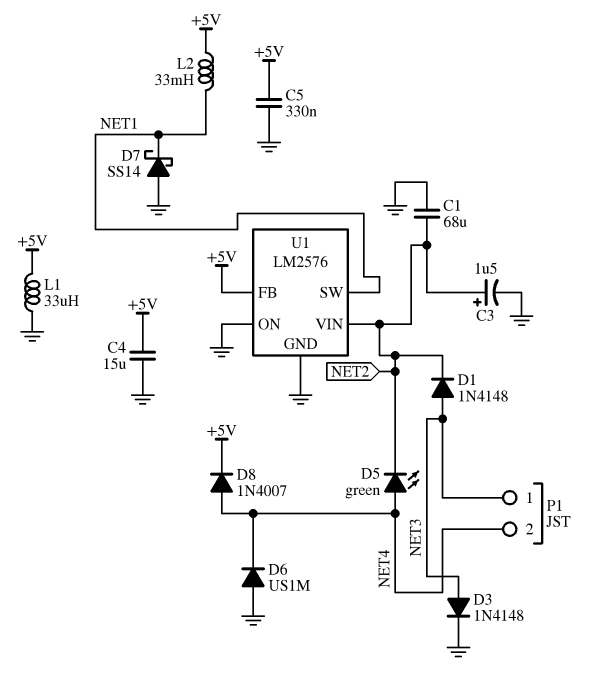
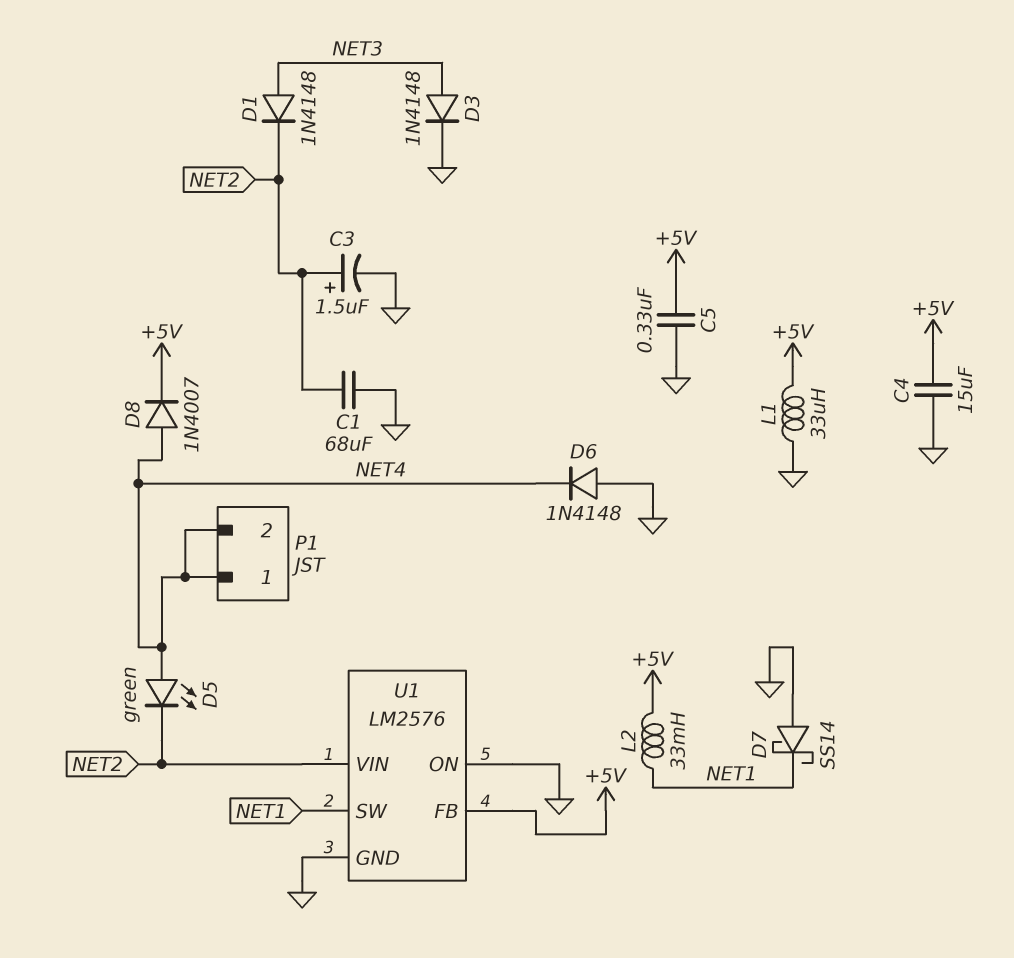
D6: diode US1M (A GND, K NET4) -> diode 1N4148 (A GND, K NET4)
P1 pin 1: NET3 -> NET4

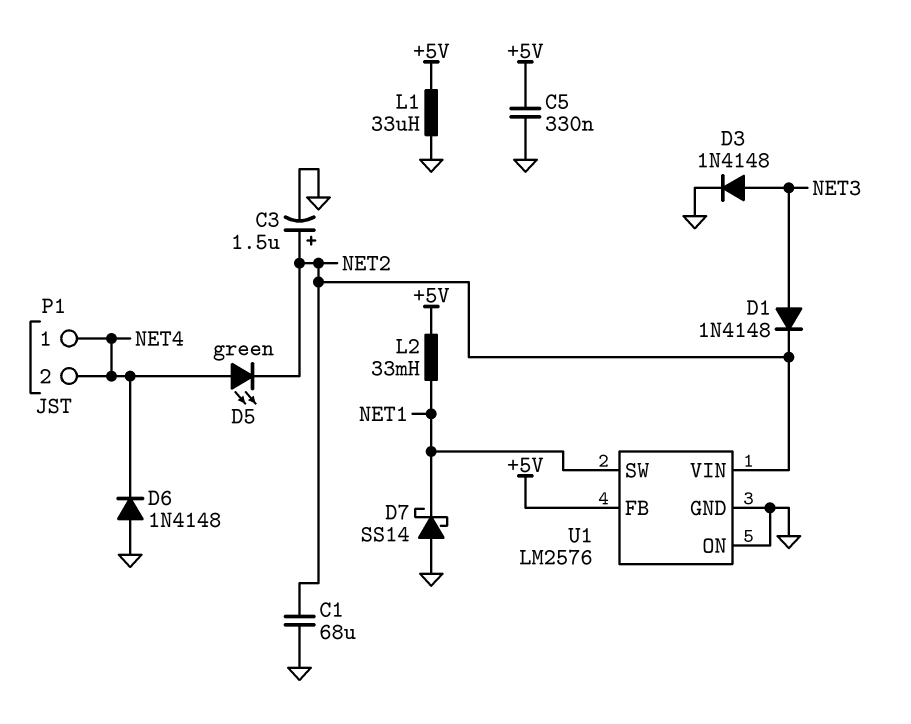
C4: 15uF (+5V, GND) -> none
D8: diode 1N4007 (A NET4, K +5V) -> none

